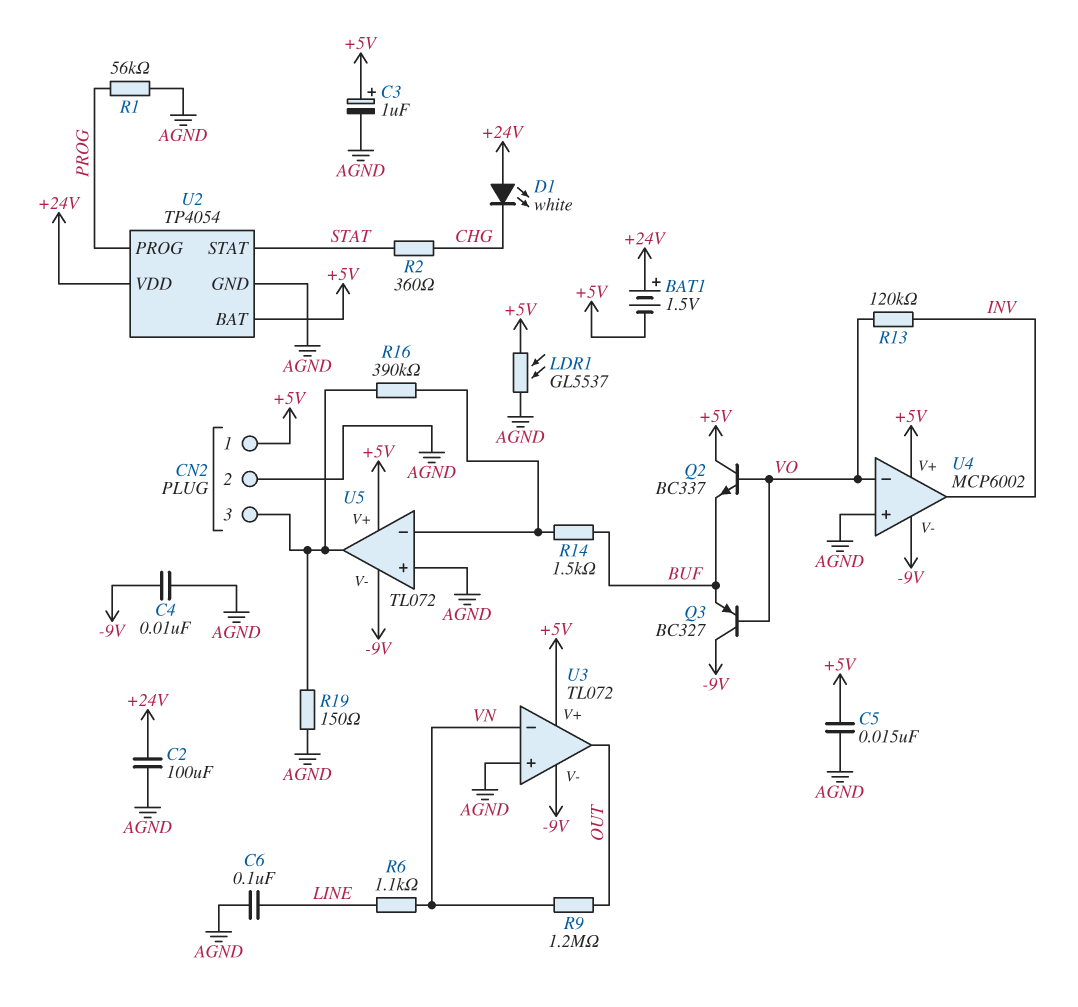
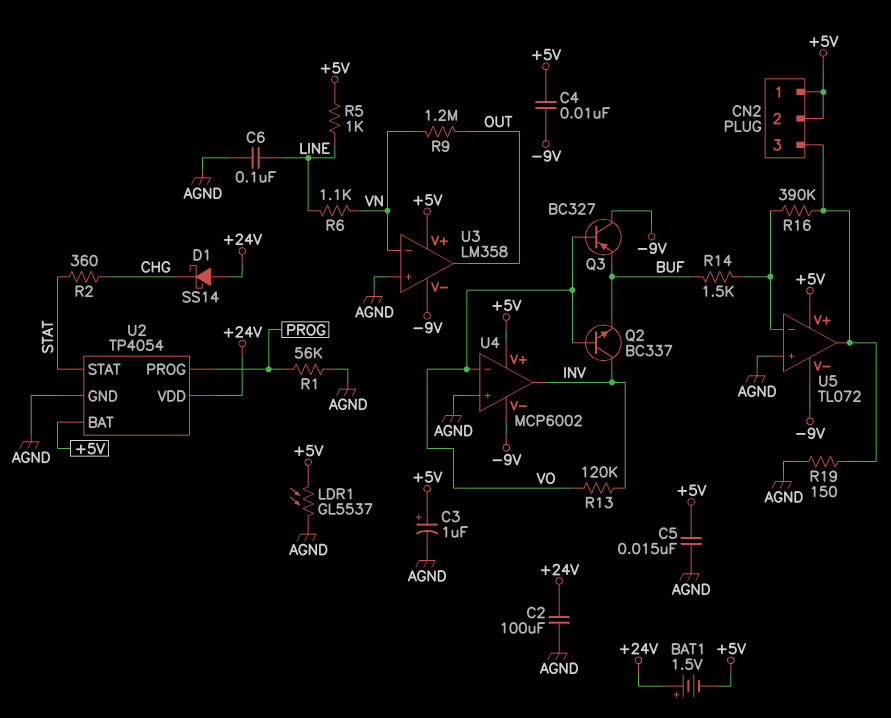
C4: 10nF (-9V, AGND) -> 10nF (+5V, -9V)
CN2 pin 2: AGND -> +5V
D1: LED white (A +24V, K CHG) -> schottky SS14 (A +24V, K CHG)
Q2: NPN BC337 (B VO, C +5V, E BUF) -> NPN BC337 (B VO, C INV, E BUF)
R5: none -> 1k (+5V, LINE)
U3: TL072 -> LM358

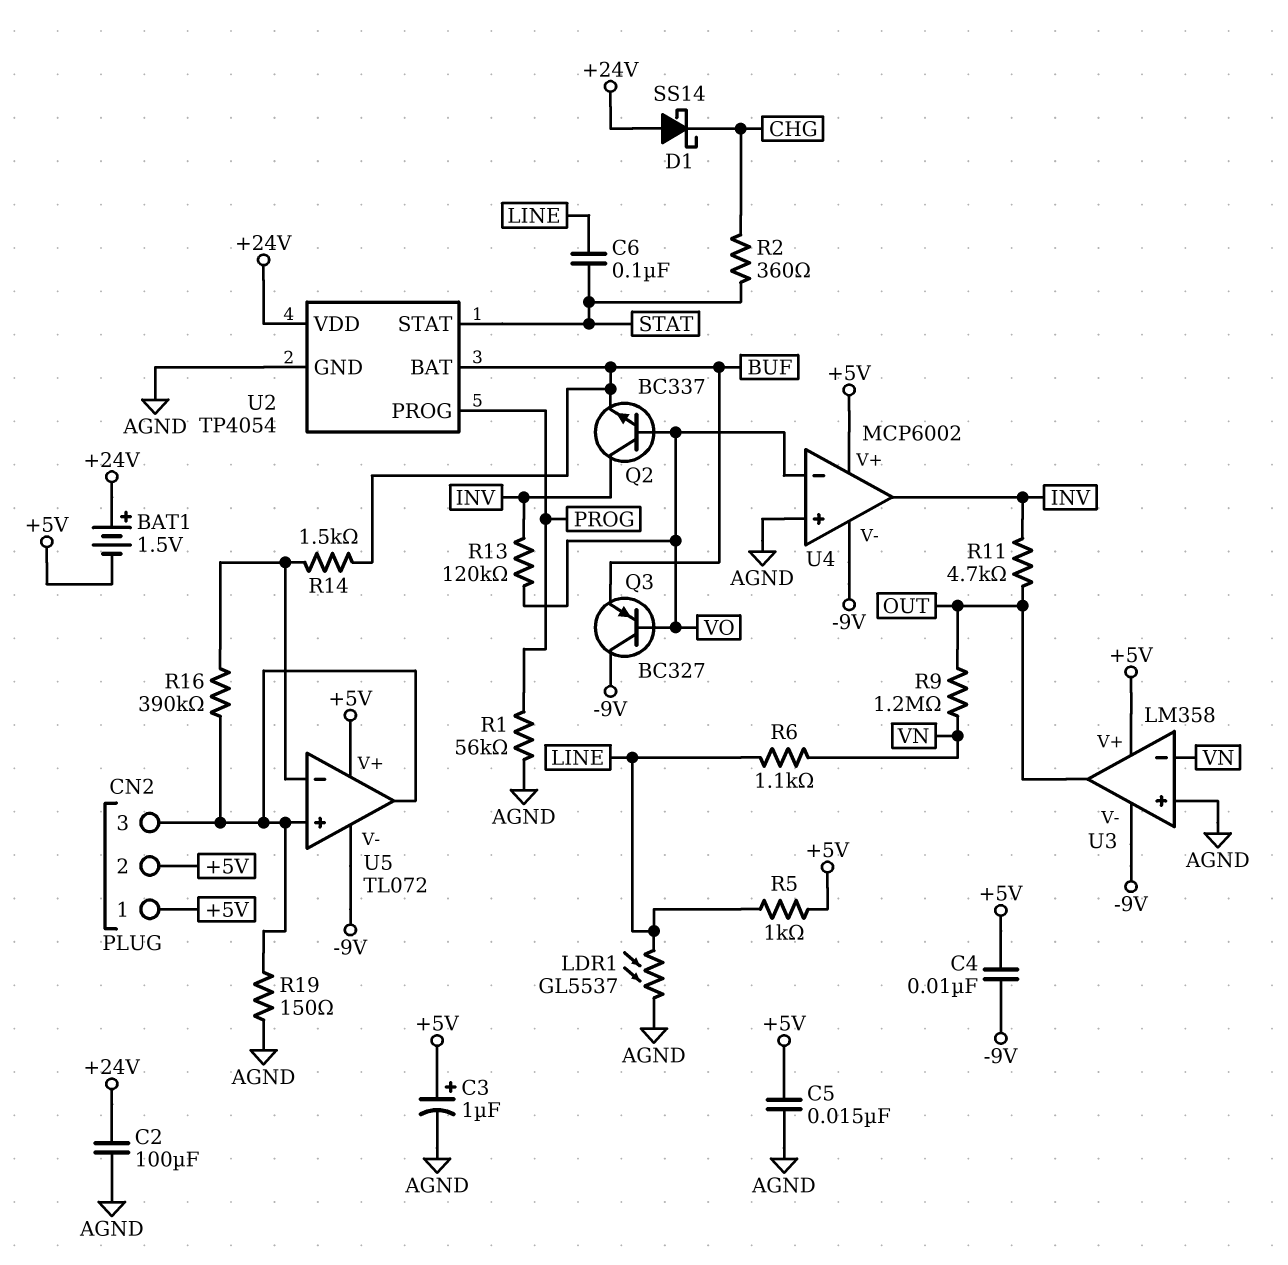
C6: 100nF (AGND, LINE) -> 100nF (LINE, STAT)
LDR1: GL5537 (+5V, AGND) -> GL5537 (AGND, LINE)
R11: none -> 4.7k (INV, OUT)
U2 pin BAT: +5V -> BUF
U5 pin in+: AGND -> CN2/3

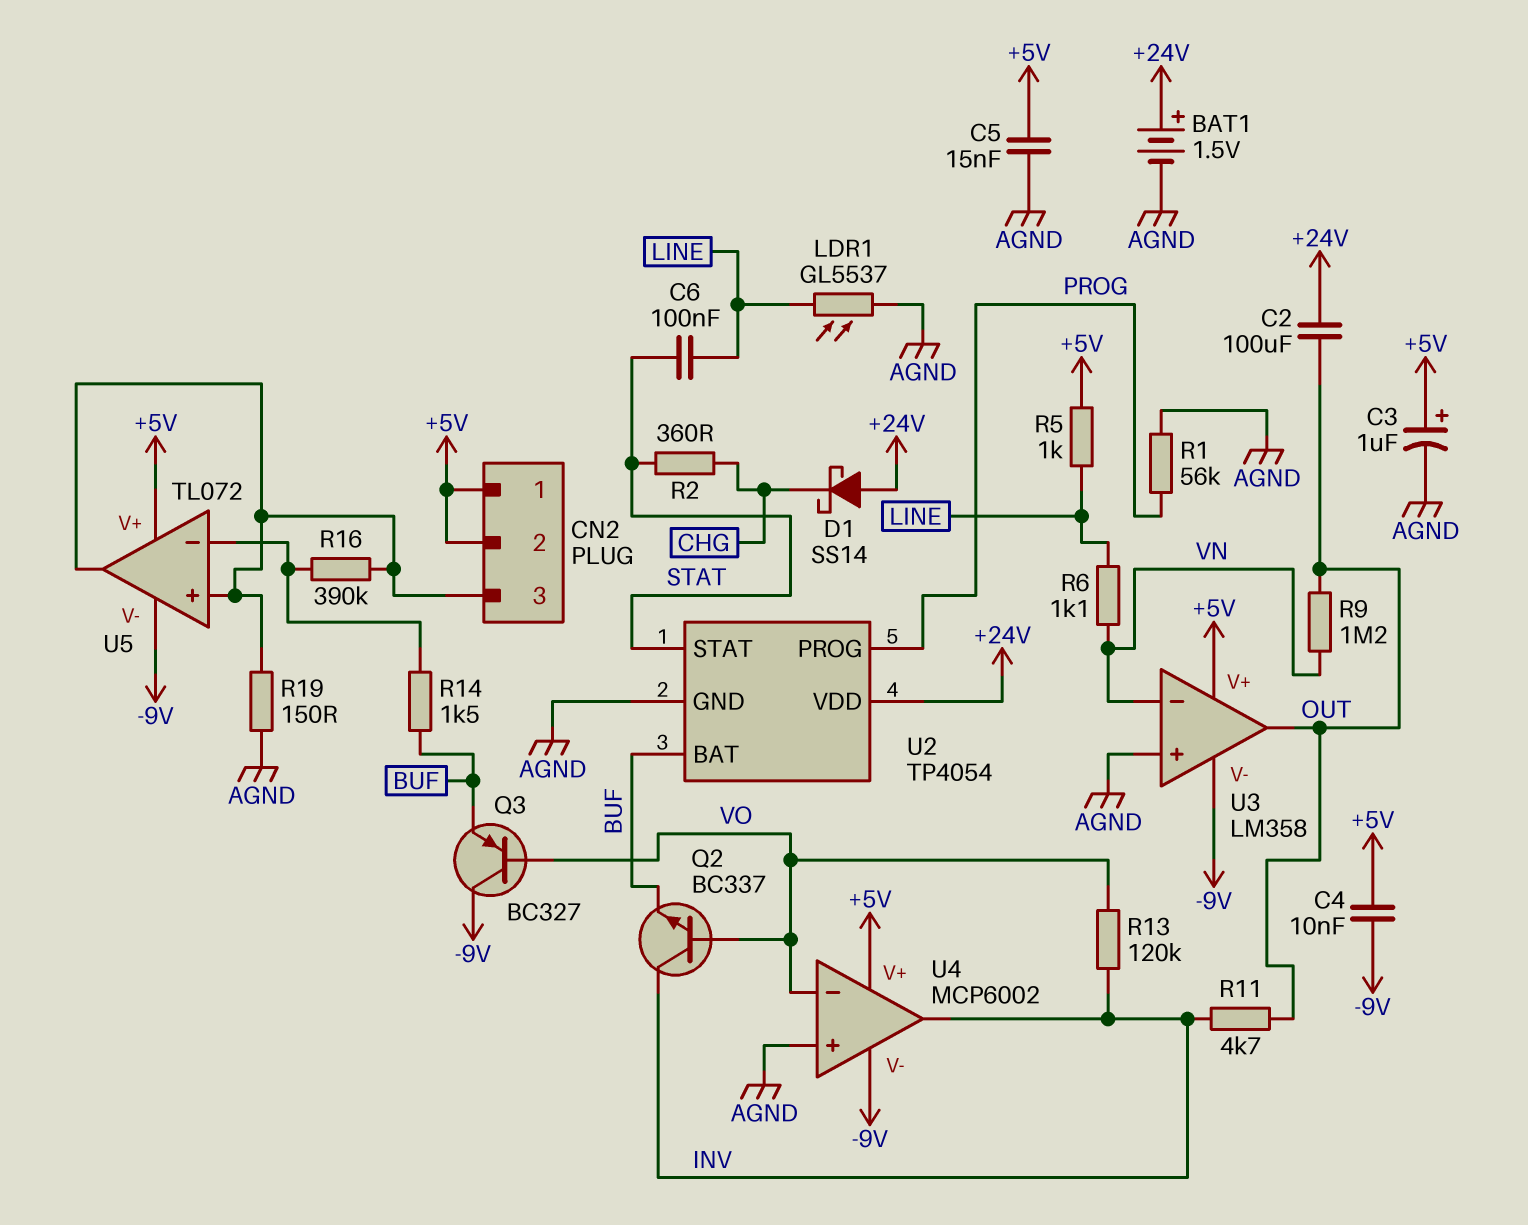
BAT1: 1.5V (plus +24V, minus +5V) -> 1.5V (plus +24V, minus AGND)
C2: 100uF (+24V, AGND) -> 100uF (+24V, OUT)

